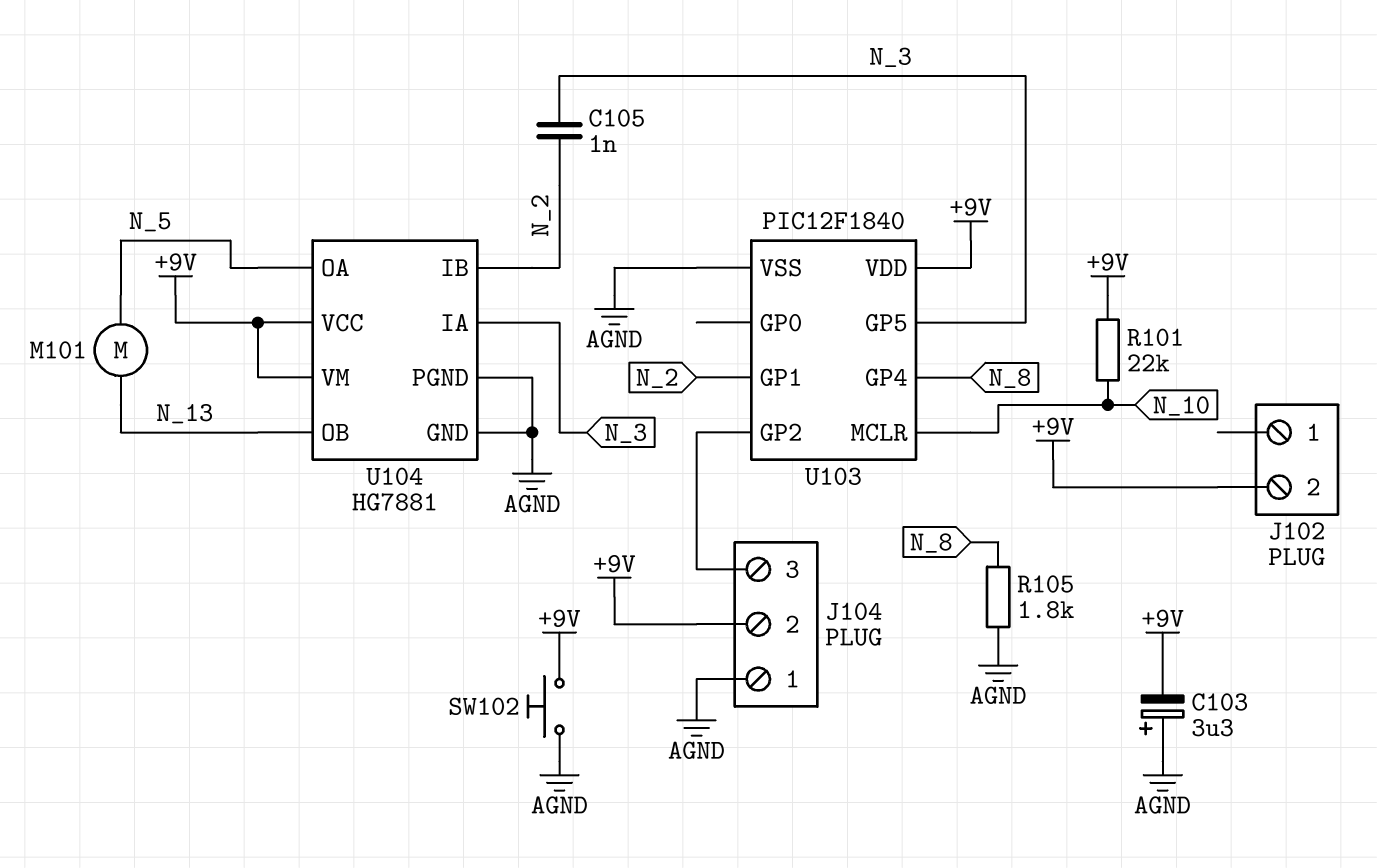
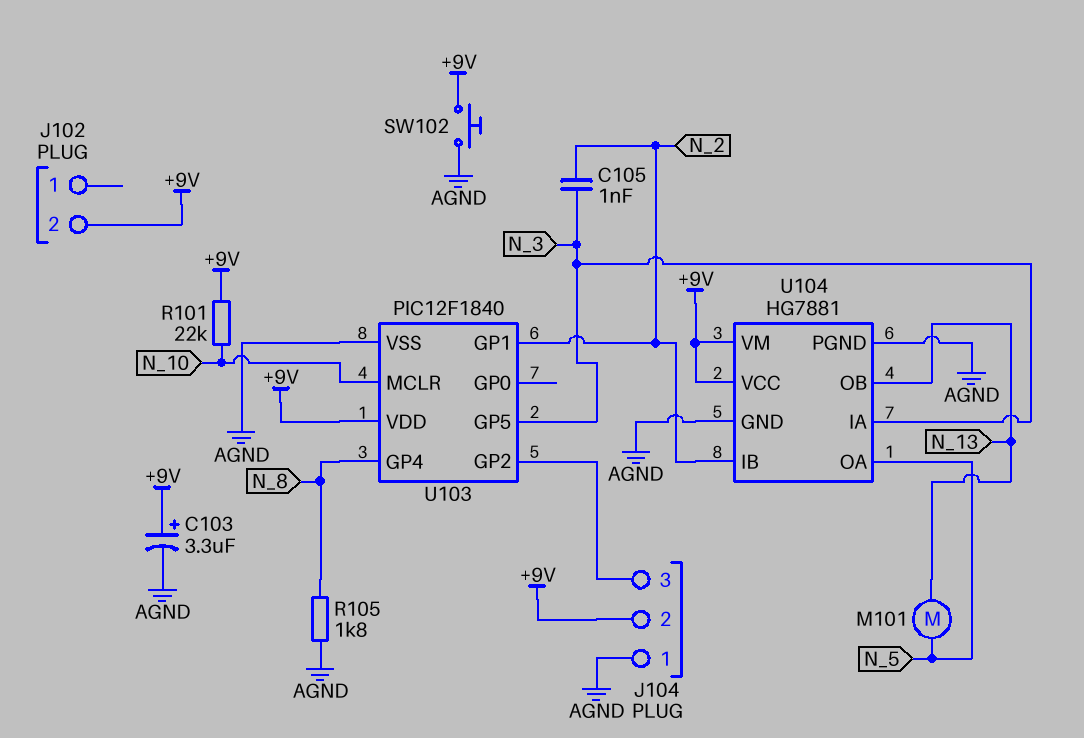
C103: 3.3uF (plus AGND, minus +9V) -> 3.3uF (plus +9V, minus AGND)

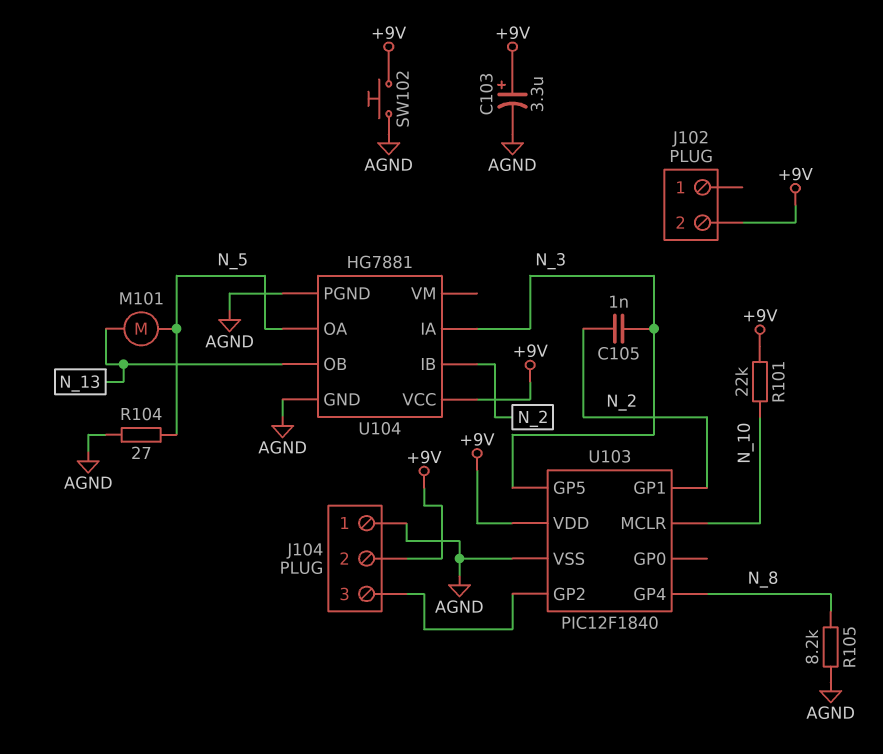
R104: none -> 27 (AGND, N_5)
R105: 1.8k (AGND, N_8) -> 8.2k (AGND, N_8)
U104 pin VM: +9V -> none

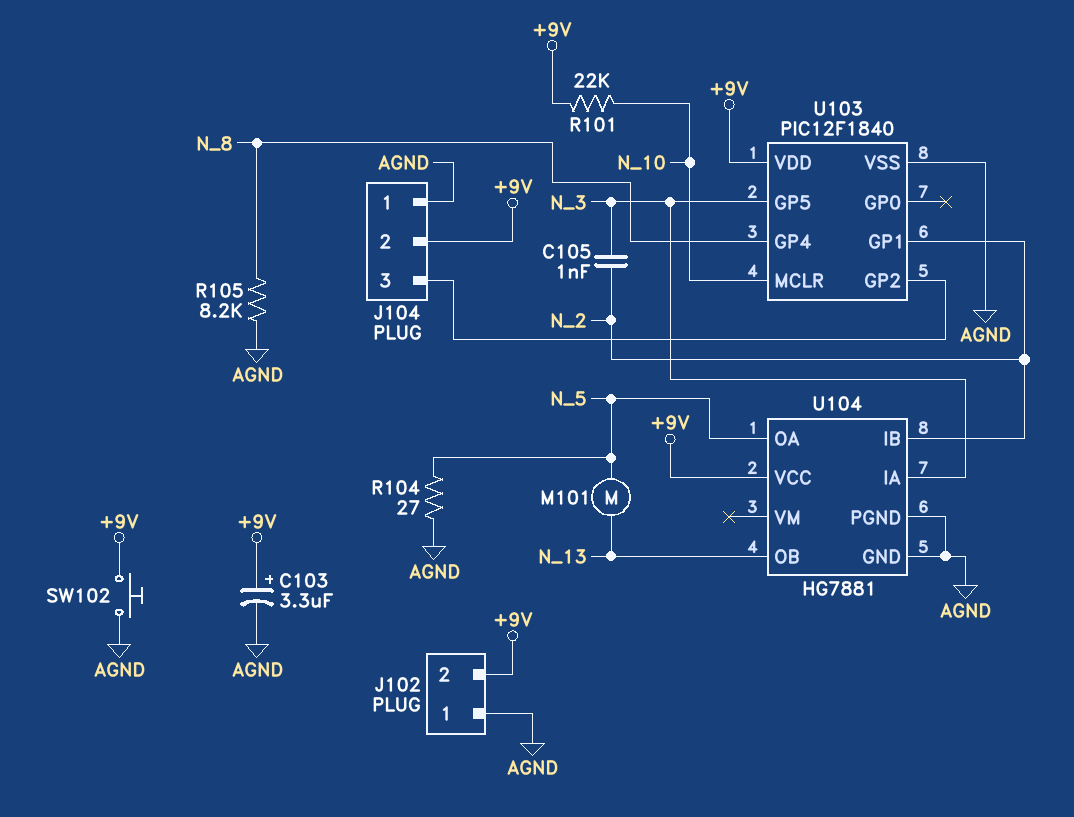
J102 pin 1: none -> AGND

